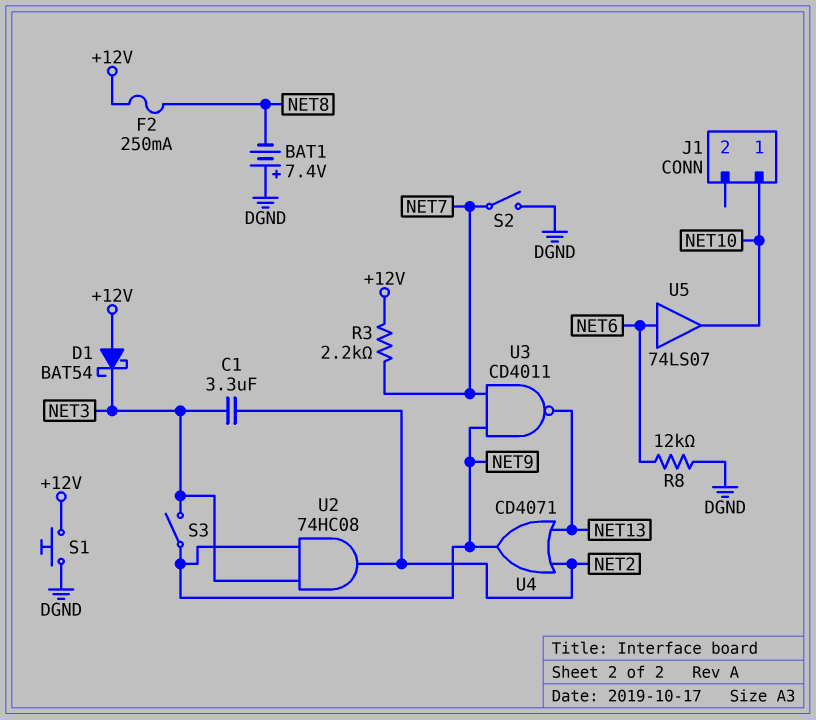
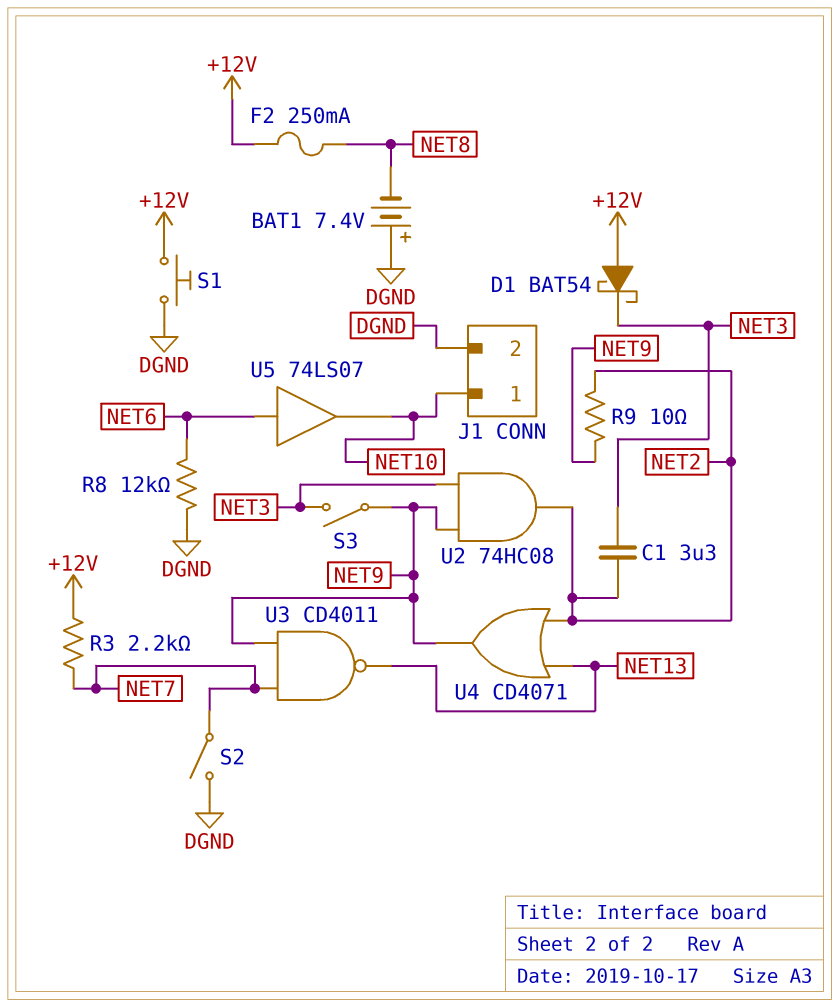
J1 pin 2: none -> DGND
R9: none -> 10 (NET2, NET9)

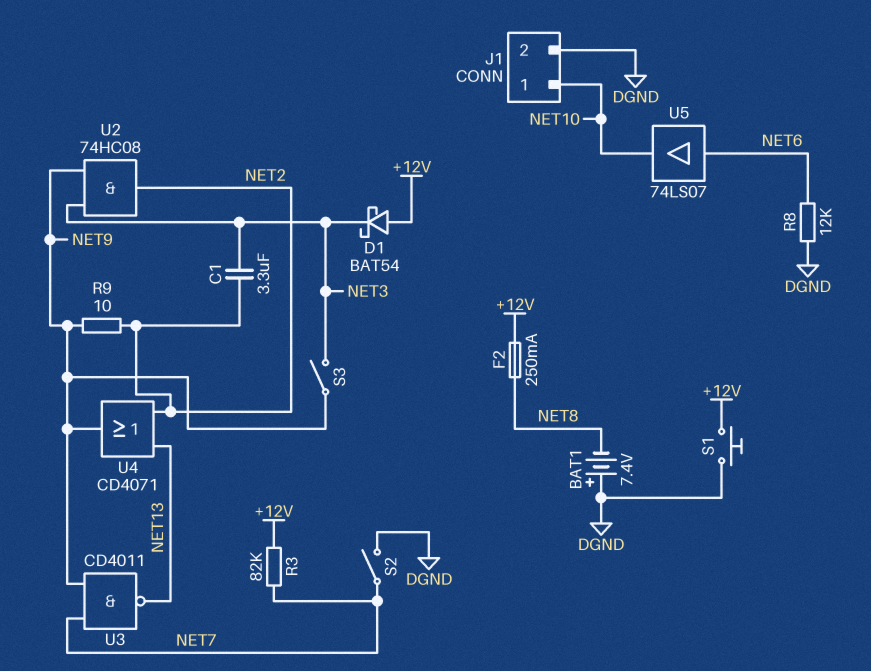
R3: 2.2k (+12V, NET7) -> 82k (+12V, NET7)

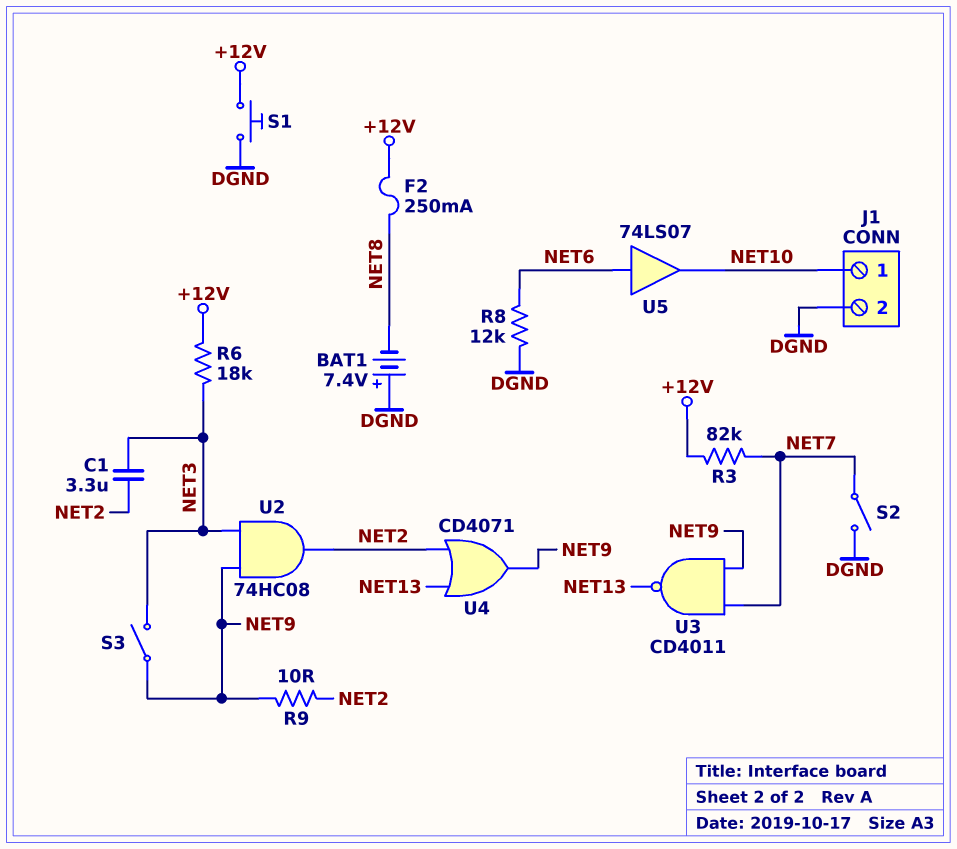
D1: schottky BAT54 (A +12V, K NET3) -> none
R6: none -> 18k (+12V, NET3)

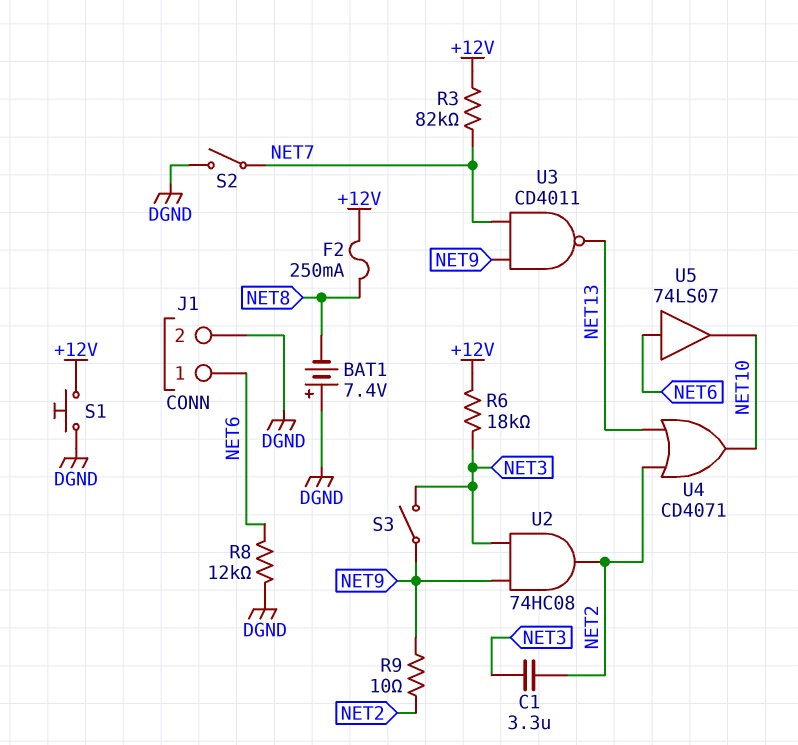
J1 pin 1: NET10 -> NET6
U4: OR CD4071 (in NET2, in NET13, out NET9) -> OR CD4071 (in NET2, in NET13, out NET10)

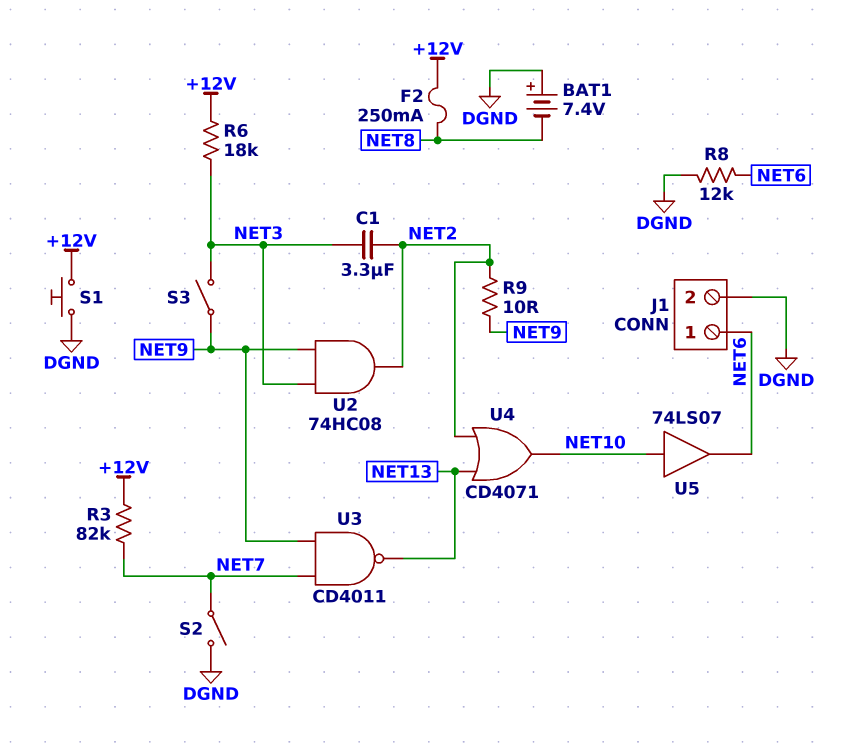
U5: buffer 74LS07 (in NET6, out NET10) -> buffer 74LS07 (in NET10, out NET6)

